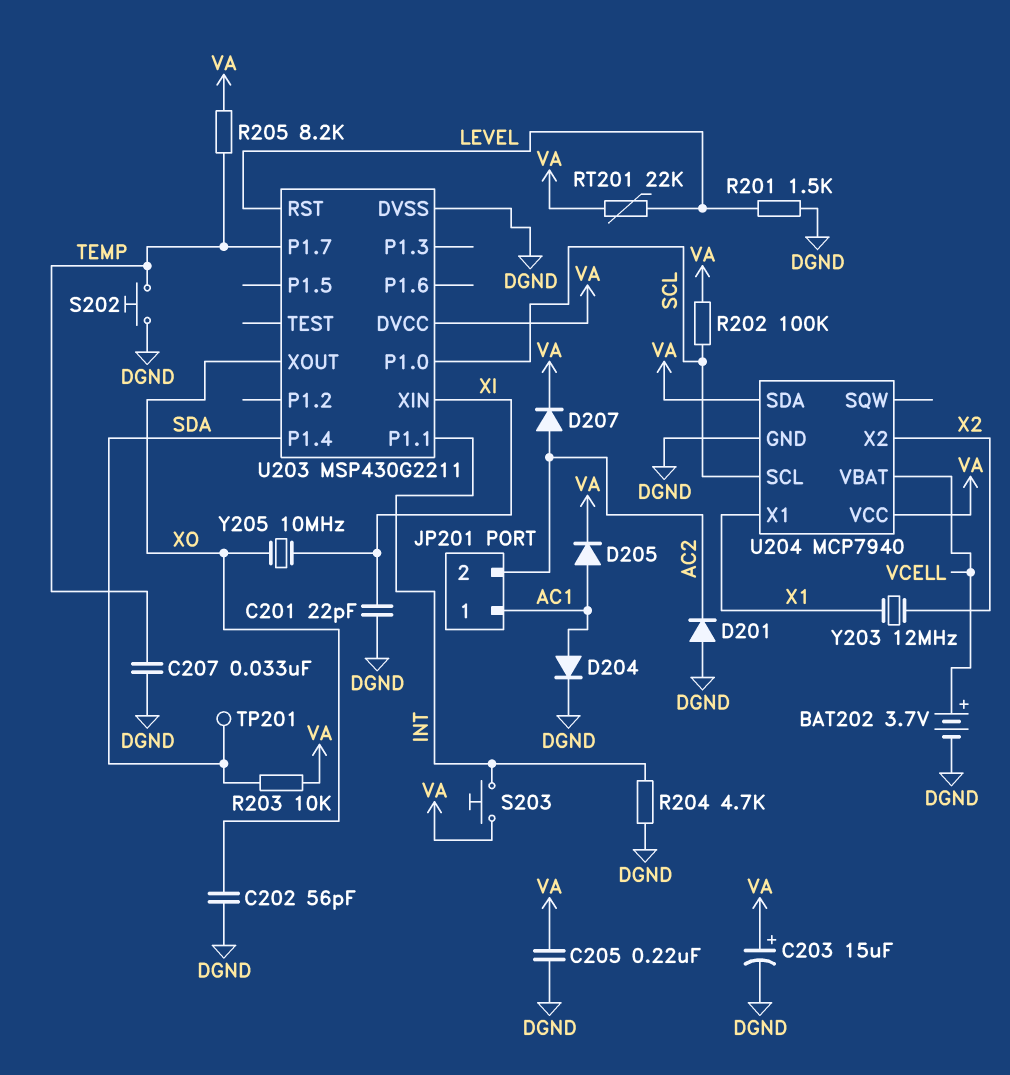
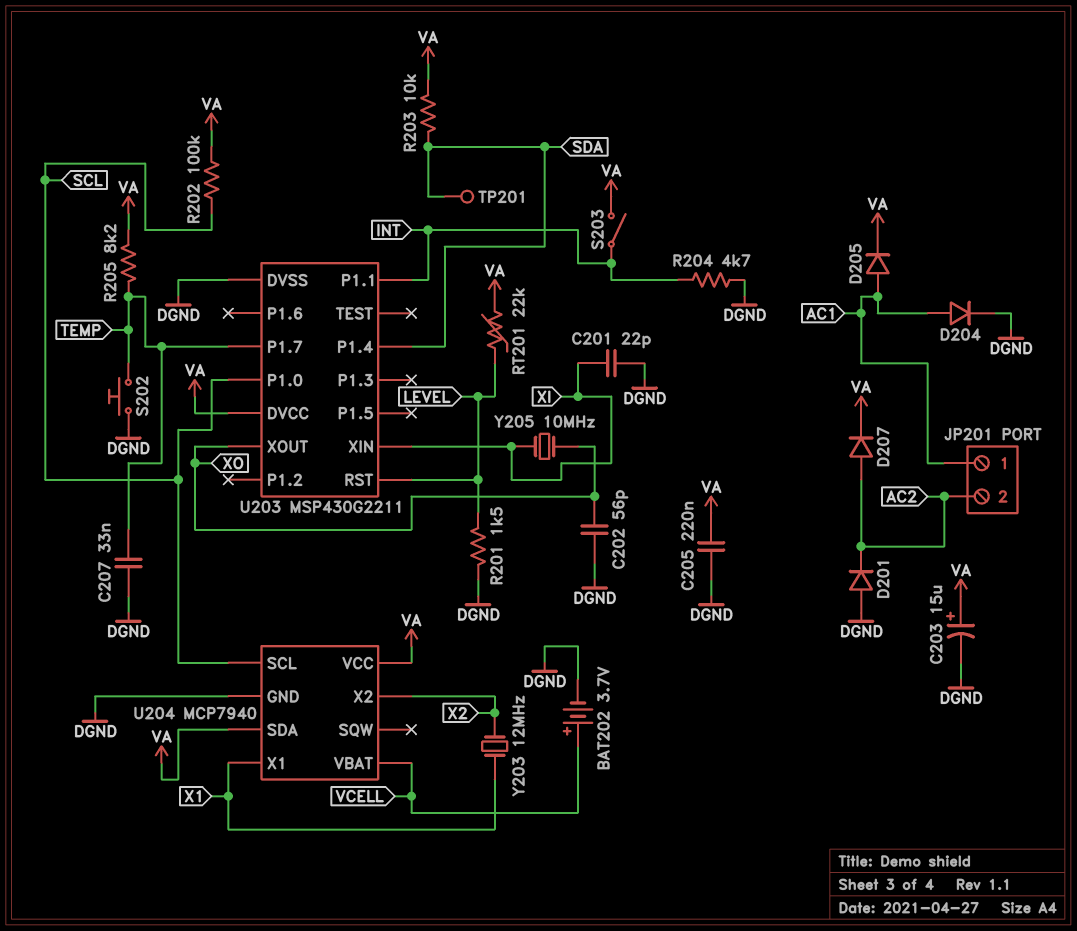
S203: button (INT, VA) -> switch (INT, VA)

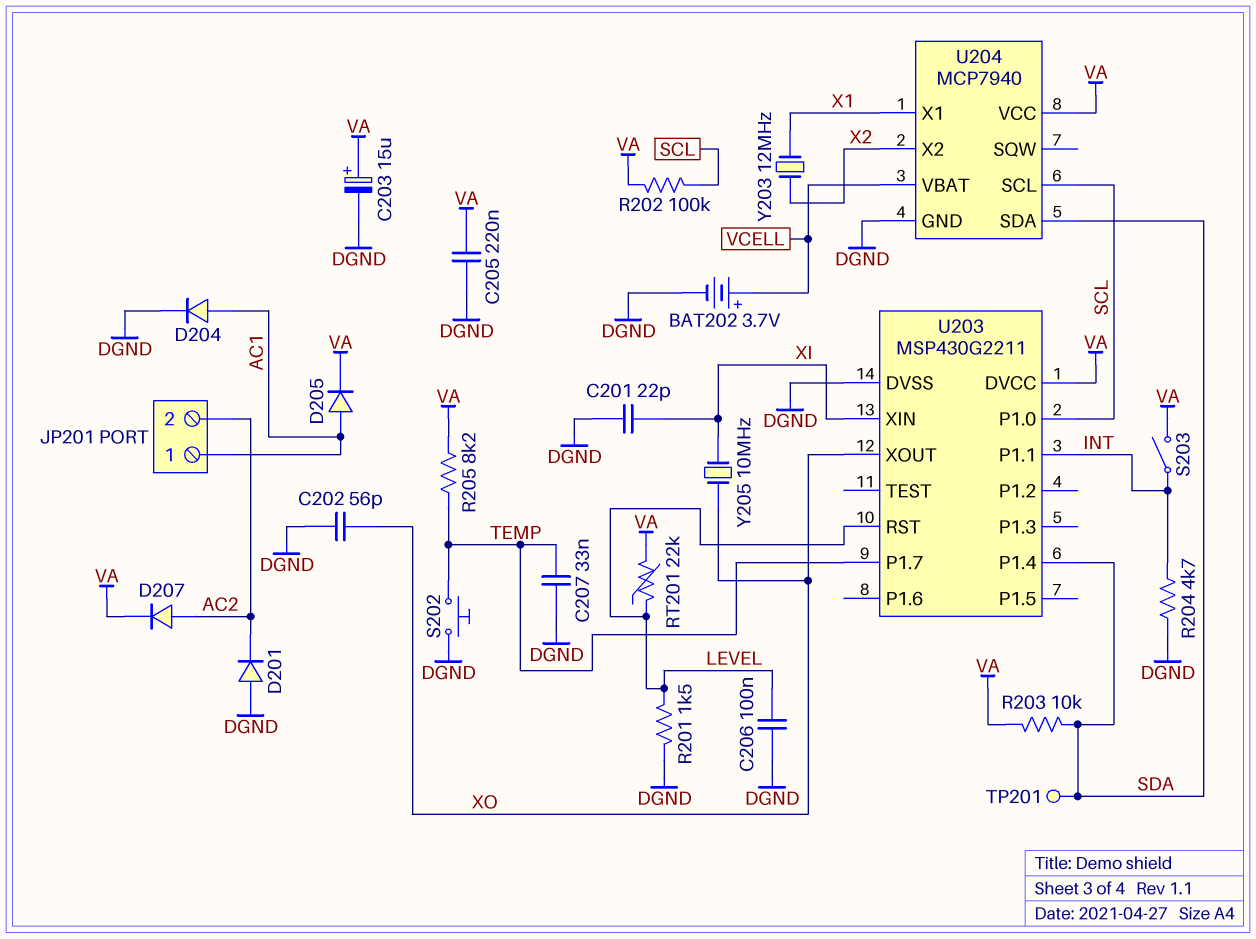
C206: none -> 100nF (DGND, LEVEL)
U204 pin SDA: VA -> SDA

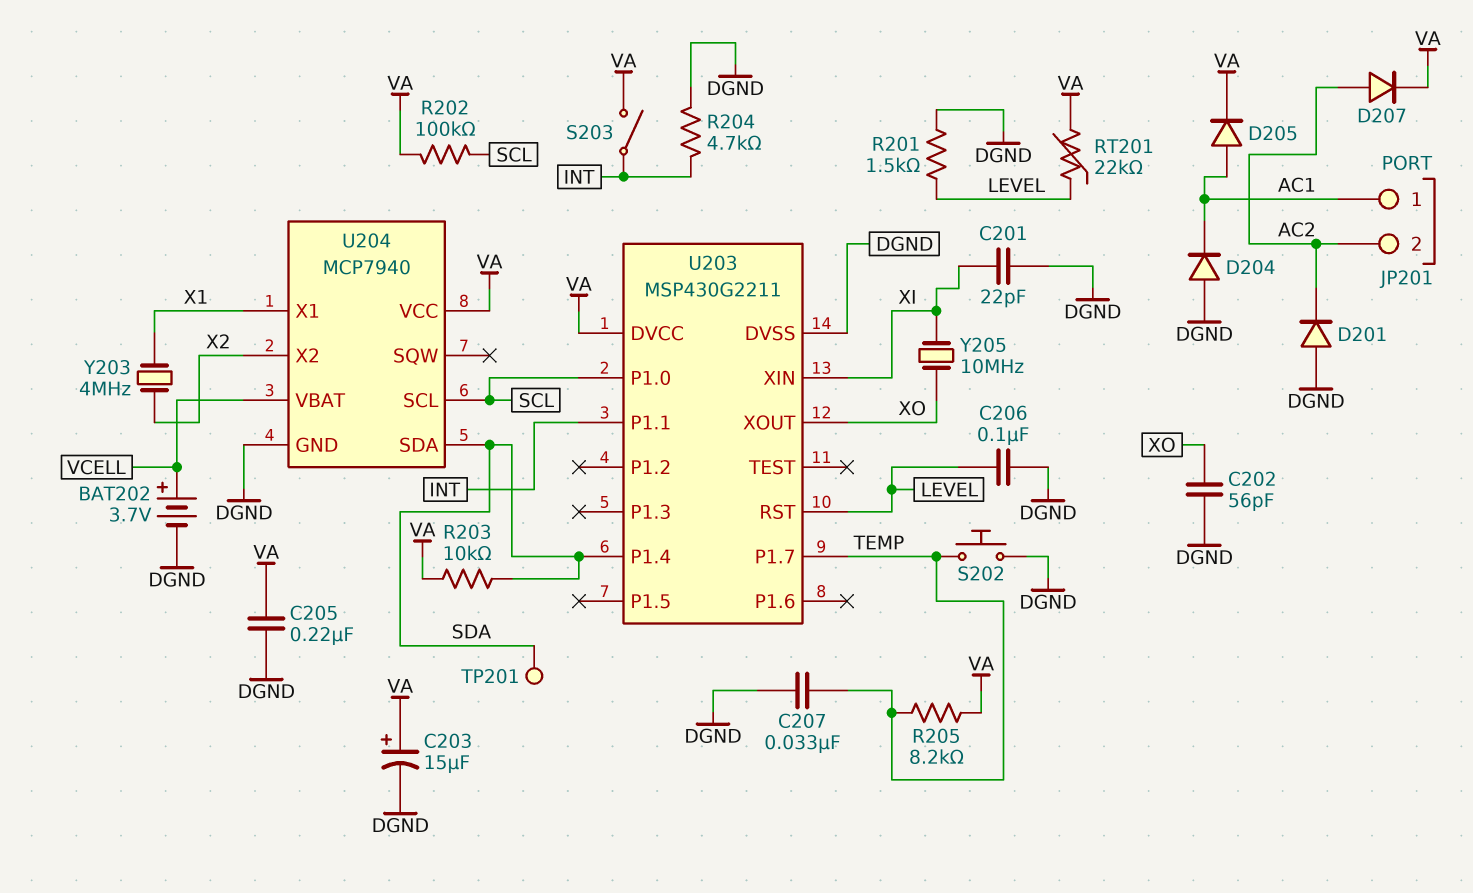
D204: diode (A AC1, K DGND) -> diode (A DGND, K AC1)
Y203: 12MHz (X1, X2) -> 4MHz (X1, X2)

